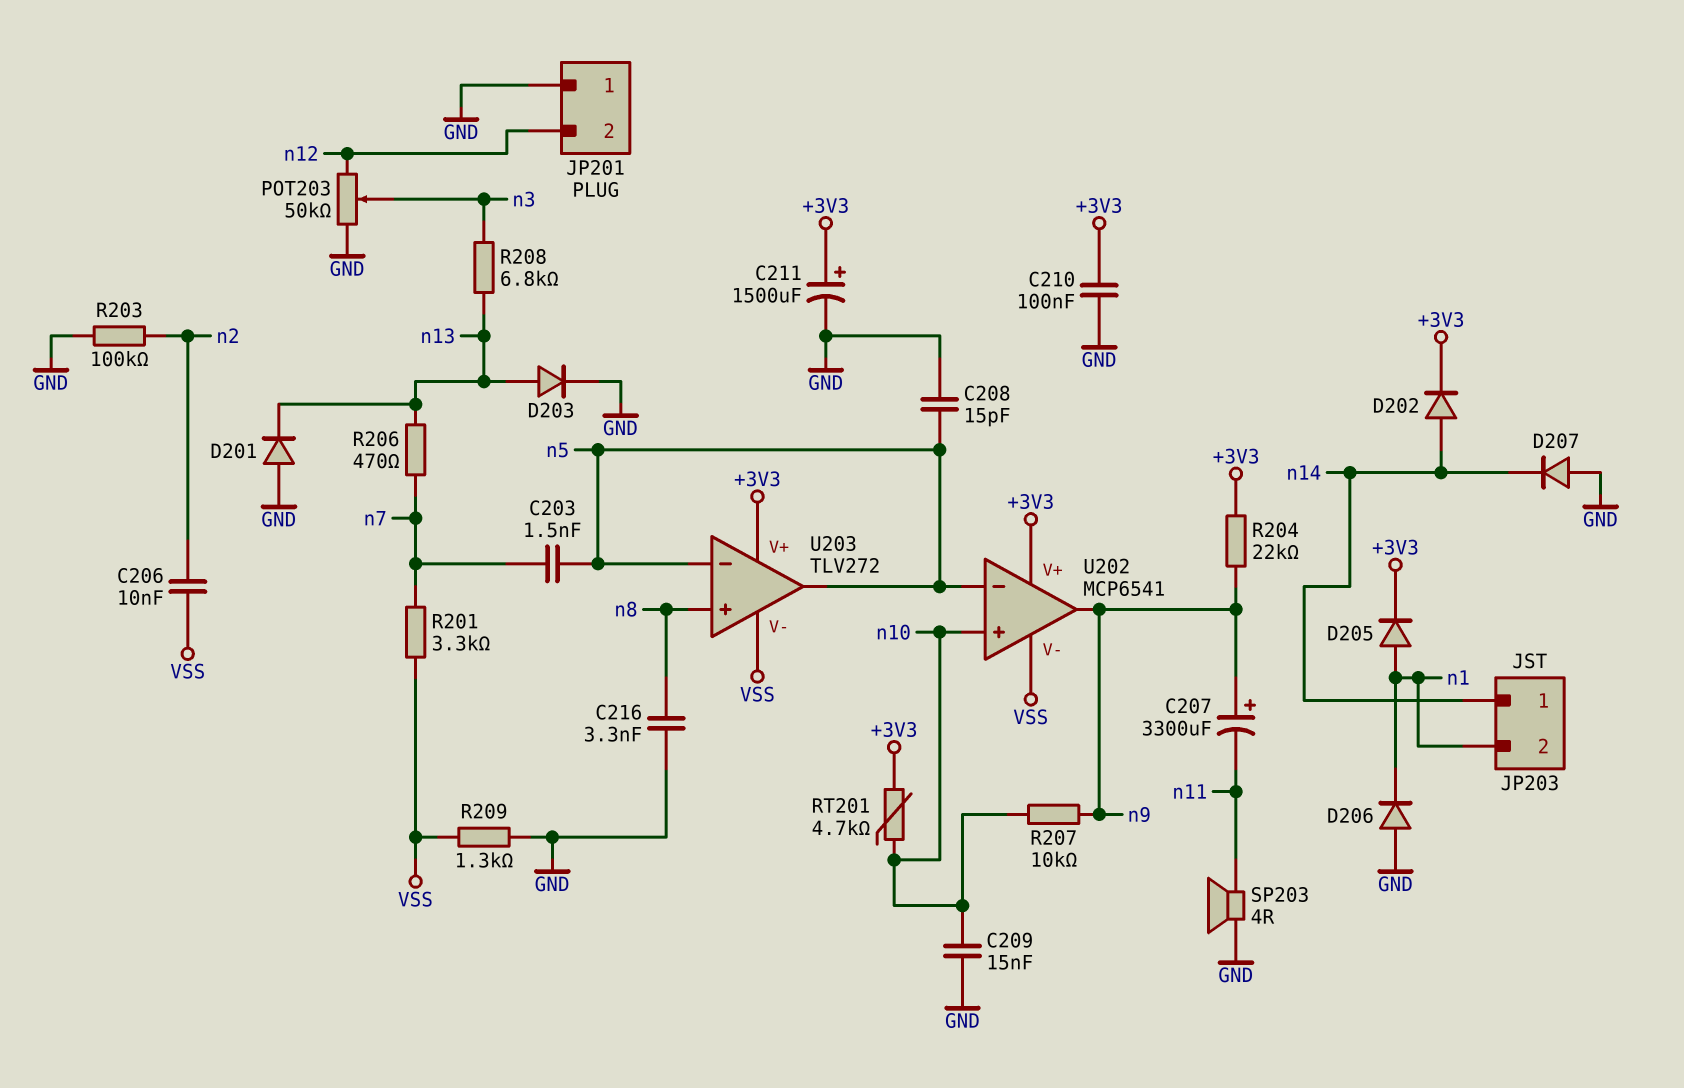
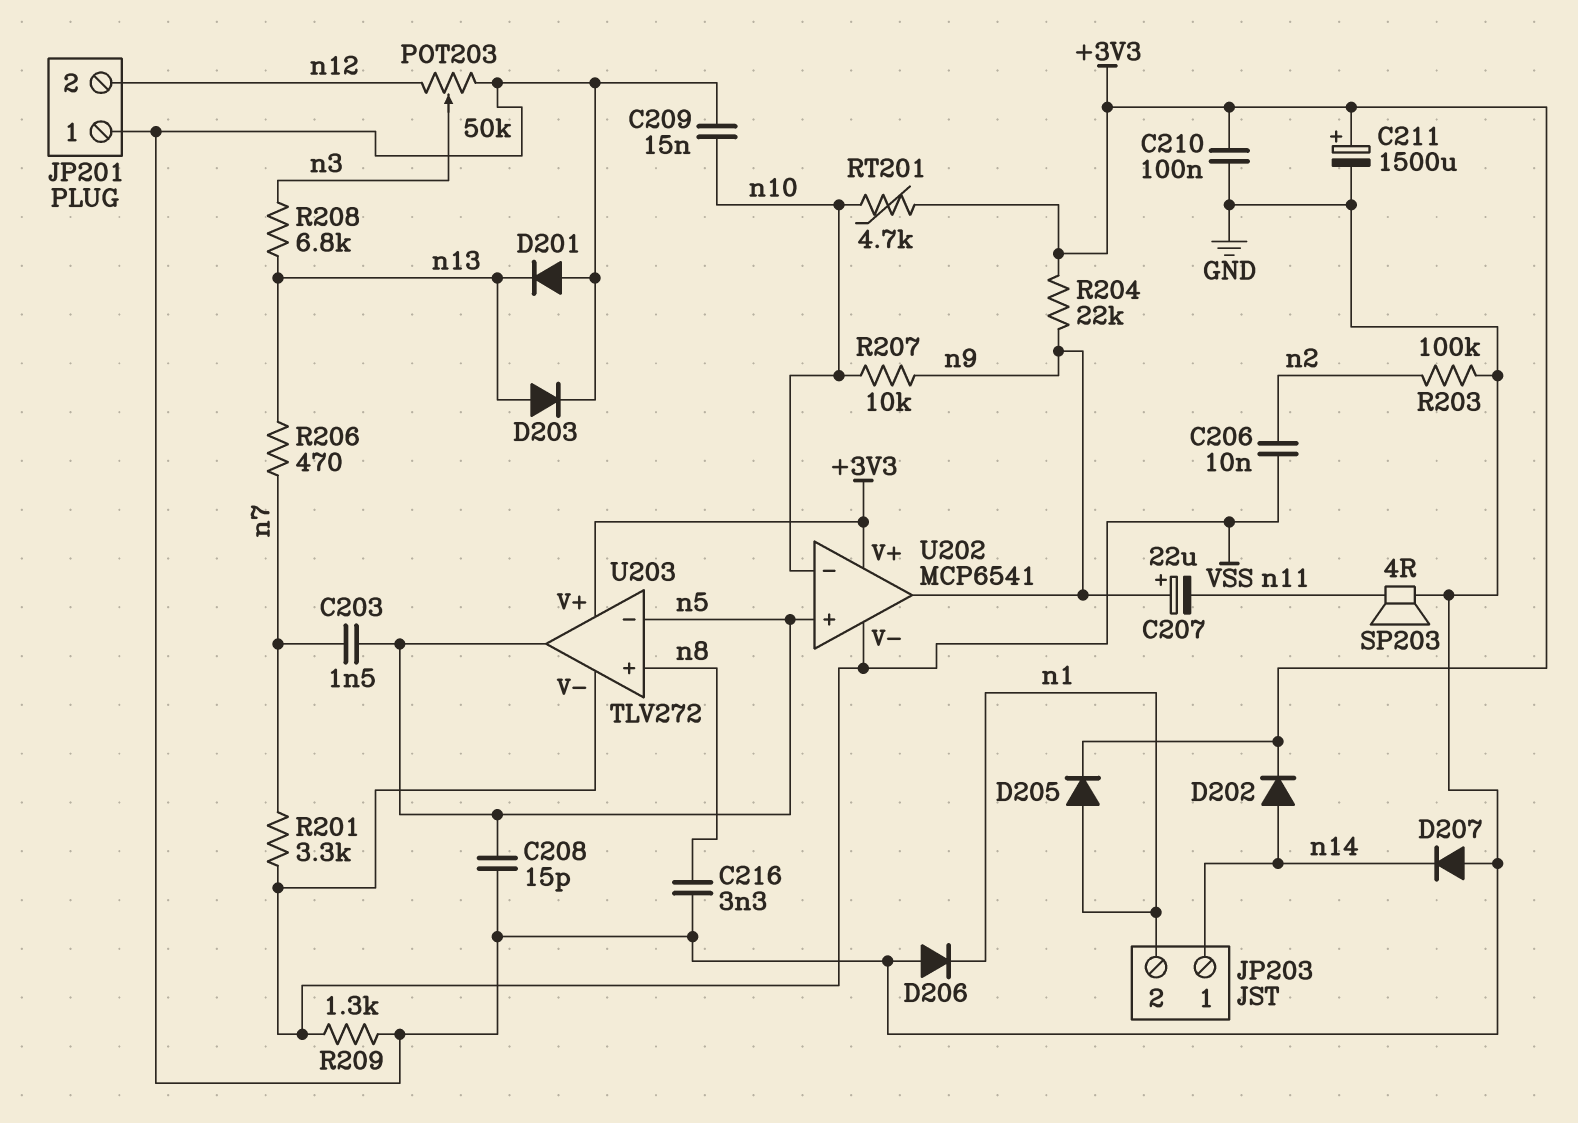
C207: 3300uF (plus n9, minus n11) -> 22uF (plus n9, minus n11)
U202 pin in+: n10 -> n5
U202 pin in-: n5 -> n10

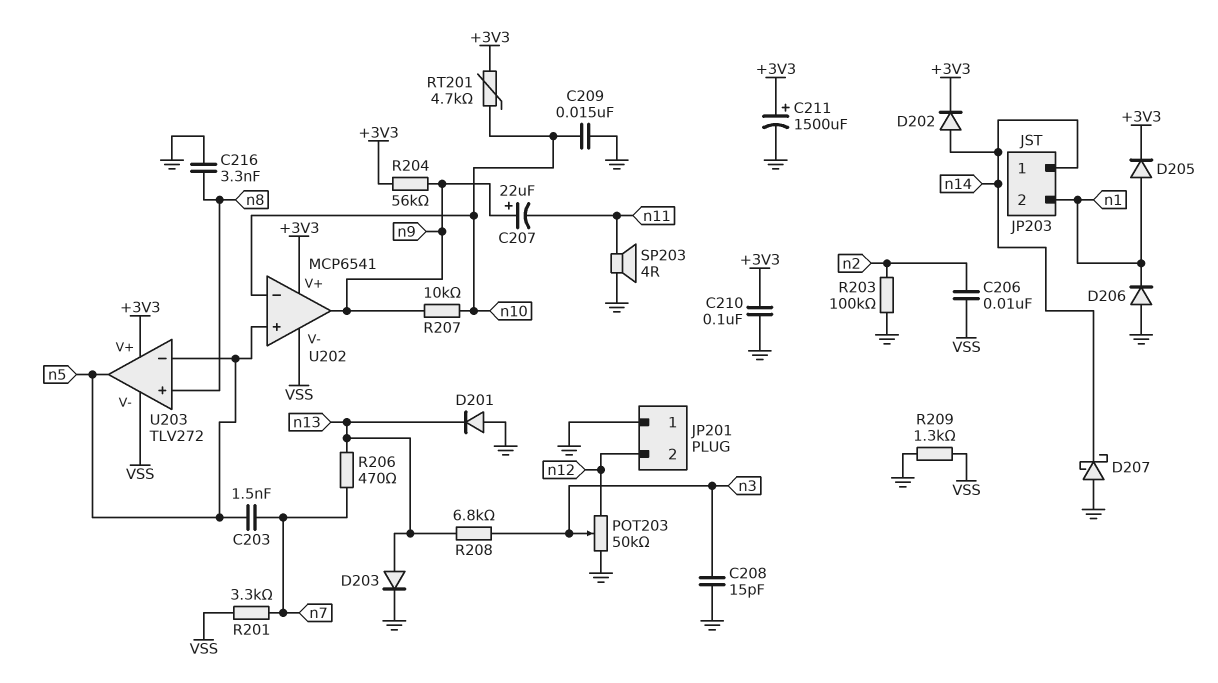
C208: 15pF (GND, n5) -> 15pF (GND, n3)
D207: diode (A GND, K n14) -> schottky (A GND, K n14)
R204: 22k (+3V3, n9) -> 56k (+3V3, n9)

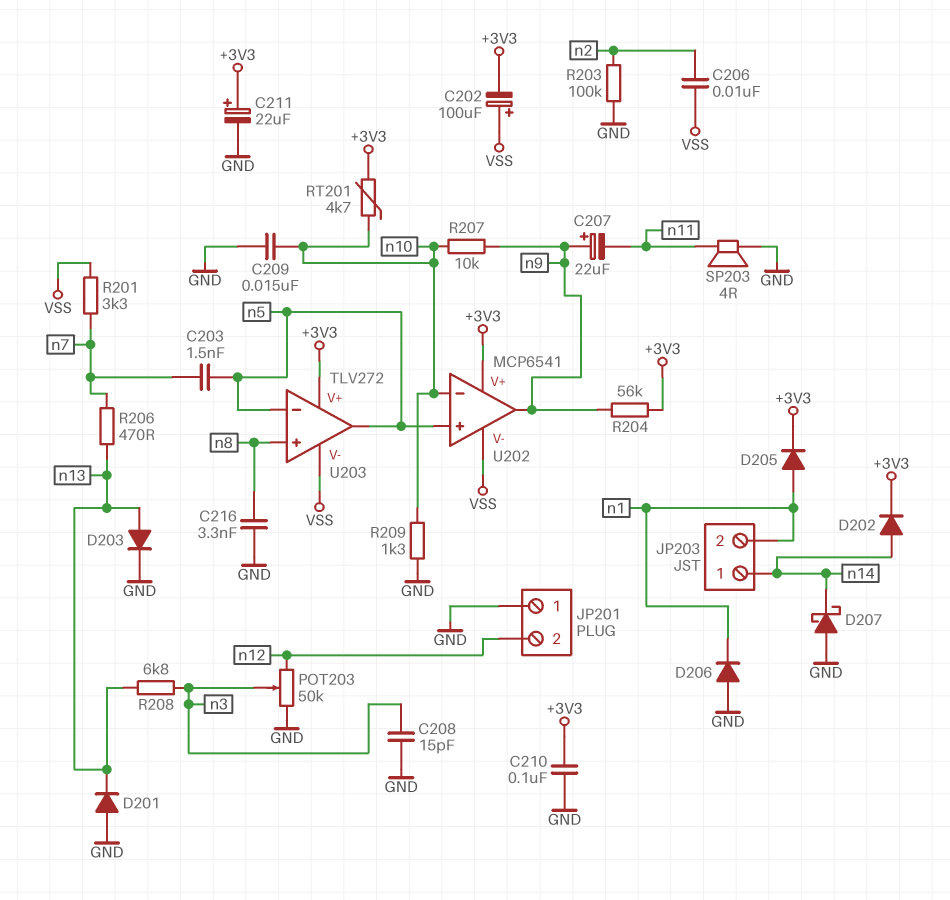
C202: none -> 100uF (plus VSS, minus +3V3)
C211: 1500uF (plus +3V3, minus GND) -> 22uF (plus +3V3, minus GND)
R209: 1.3k (GND, VSS) -> 1.3k (GND, n10)

